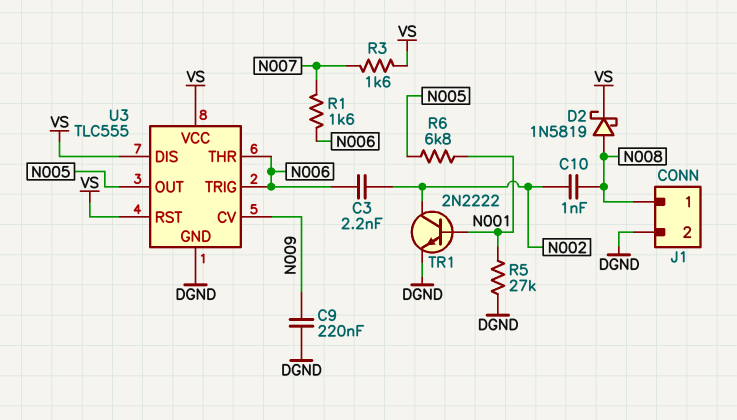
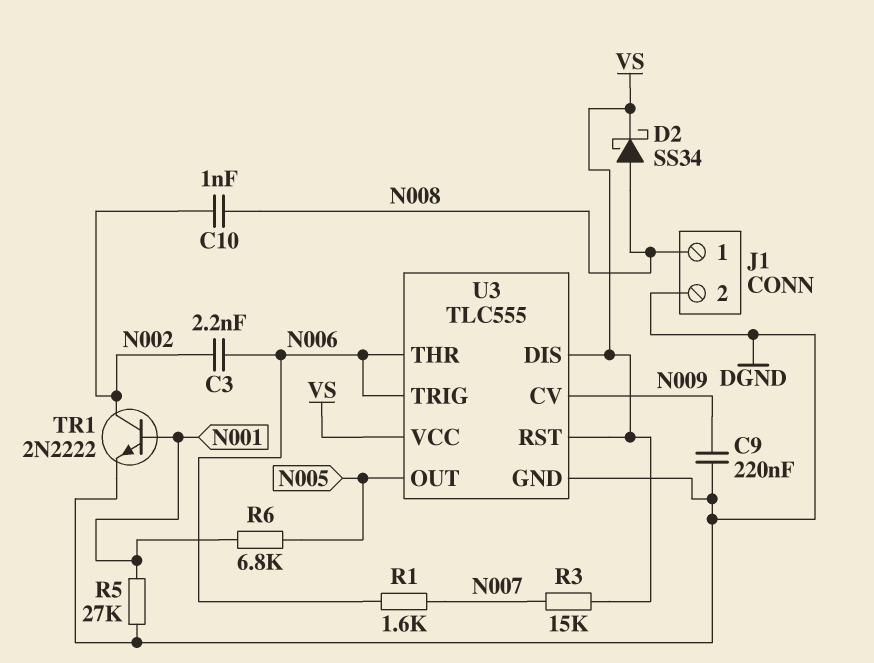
D2: schottky 1N5819 (A N008, K VS) -> schottky SS34 (A N008, K VS)
R3: 1.6k (N007, VS) -> 15k (N007, VS)

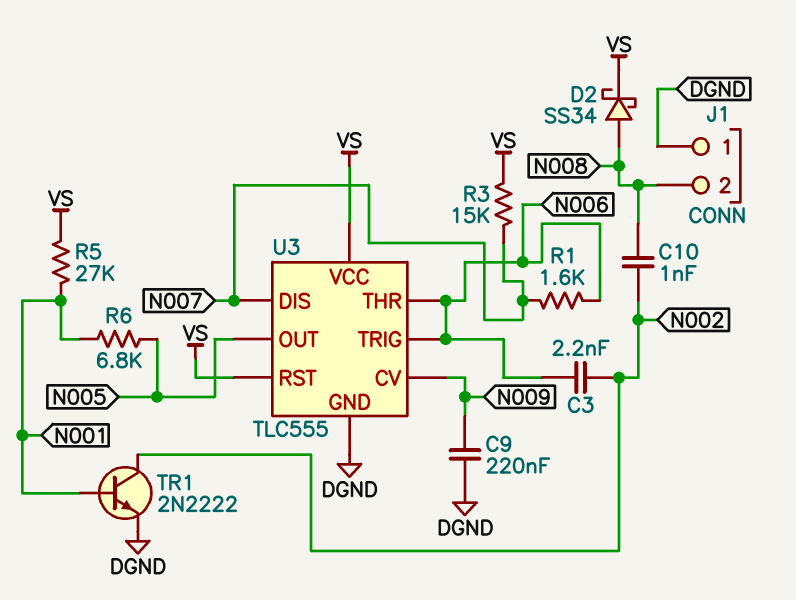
J1 pin 1: N008 -> DGND
J1 pin 2: DGND -> N008
R5: 27k (DGND, N001) -> 27k (N001, VS)
U3 pin DIS: VS -> N007

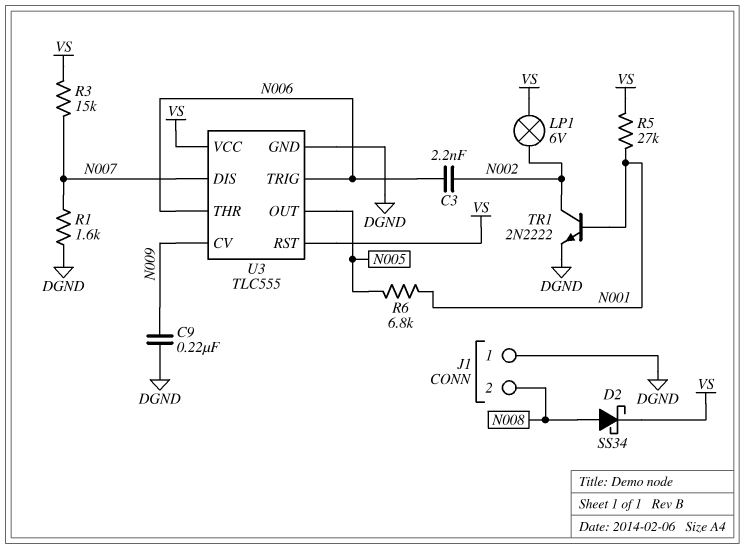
C10: 1nF (N002, N008) -> none
LP1: none -> lamp 6V (N002, VS)
R1: 1.6k (N006, N007) -> 1.6k (DGND, N007)

